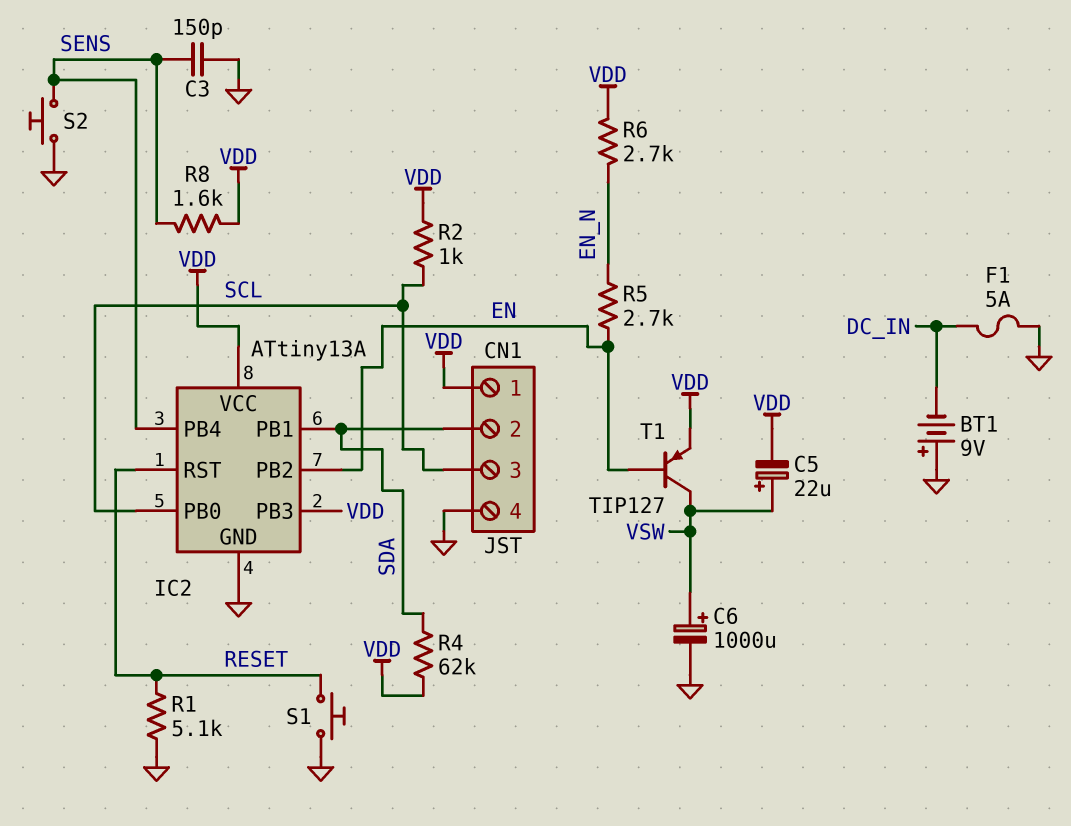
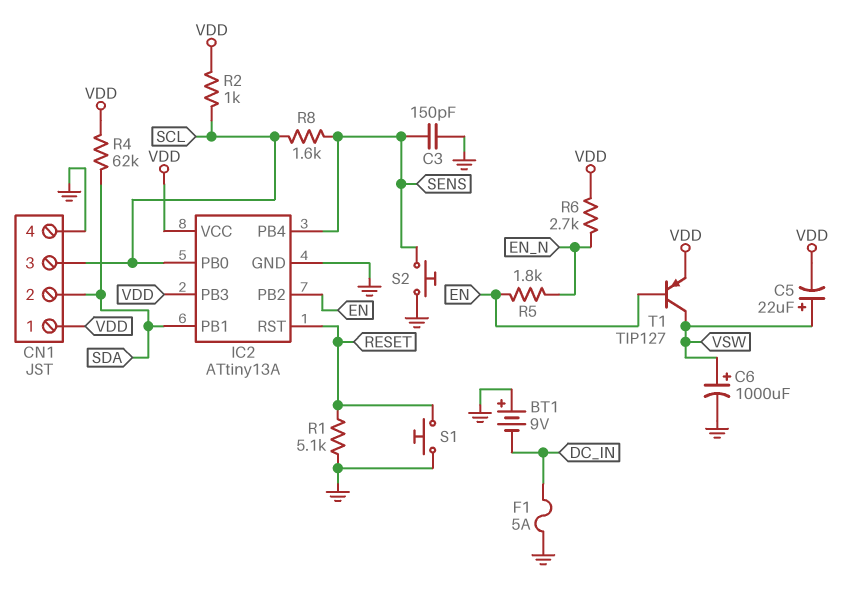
R5: 2.7k (EN, EN_N) -> 1.8k (EN, EN_N)
R8: 1.6k (SENS, VDD) -> 1.6k (SCL, SENS)

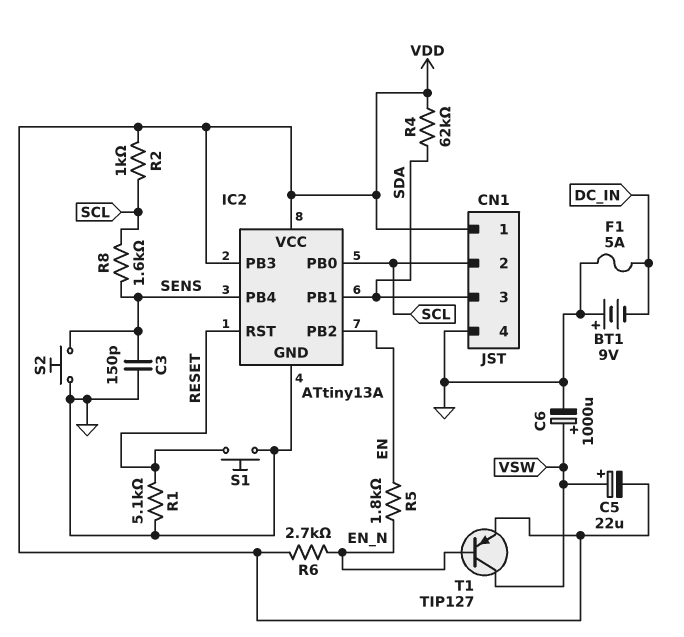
CN1 pin 2: SDA -> SCL
CN1 pin 3: SCL -> SDA
T1: PNP TIP127 (B EN, C VSW, E VDD) -> PNP TIP127 (B EN_N, C VSW, E VDD)

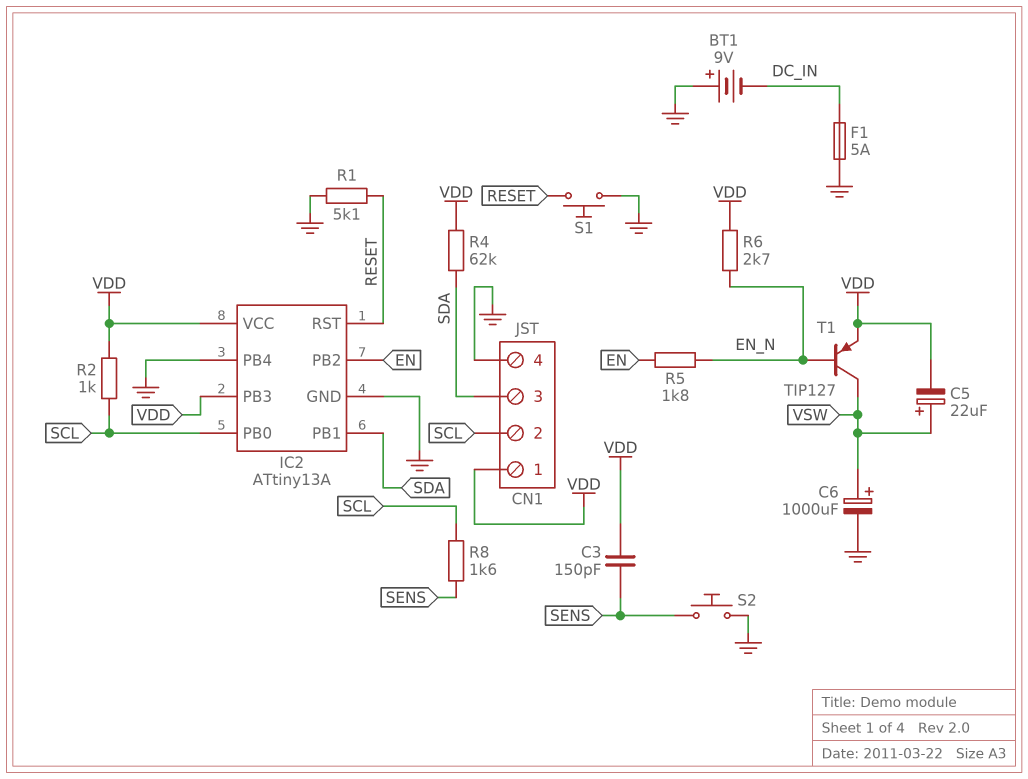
C3: 150pF (GND, SENS) -> 150pF (SENS, VDD)
IC2 pin PB4: SENS -> GND

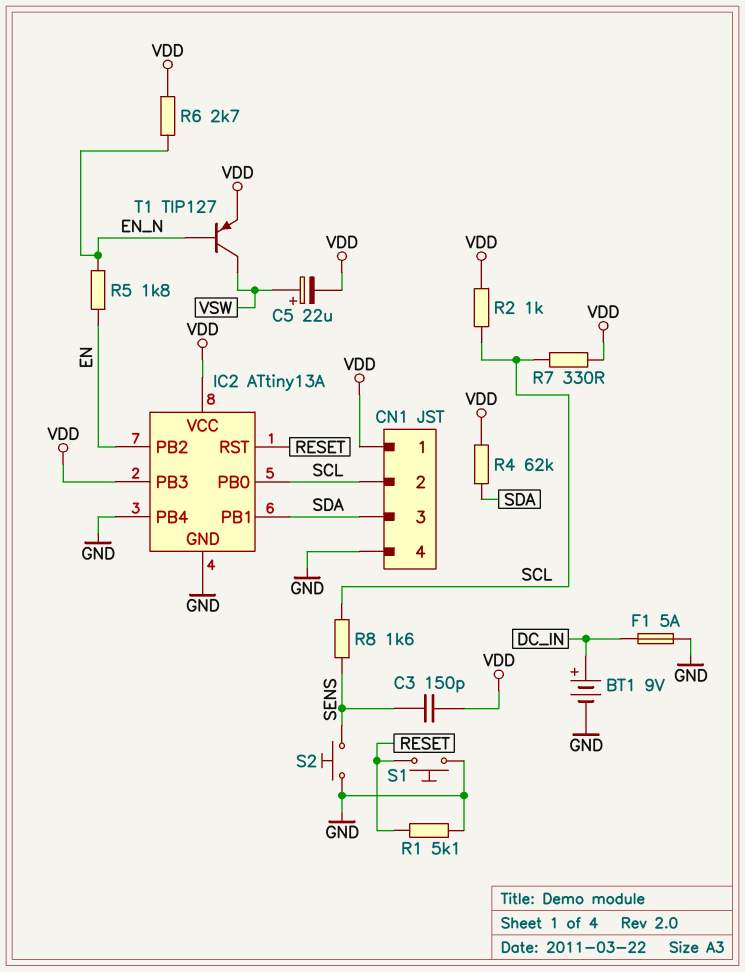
BT1: 9V (plus GND, minus DC_IN) -> 9V (plus DC_IN, minus GND)
C6: 1000uF (plus VSW, minus GND) -> none
R7: none -> 330 (SCL, VDD)

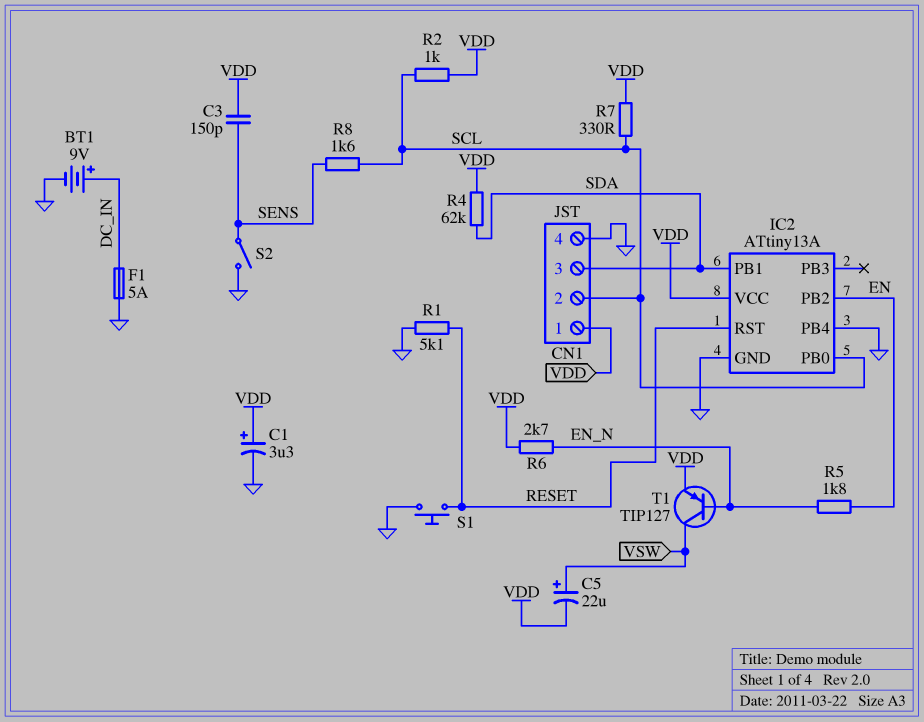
C1: none -> 3.3uF (plus VDD, minus GND)
IC2 pin PB3: VDD -> none
S2: button (GND, SENS) -> switch (GND, SENS)

